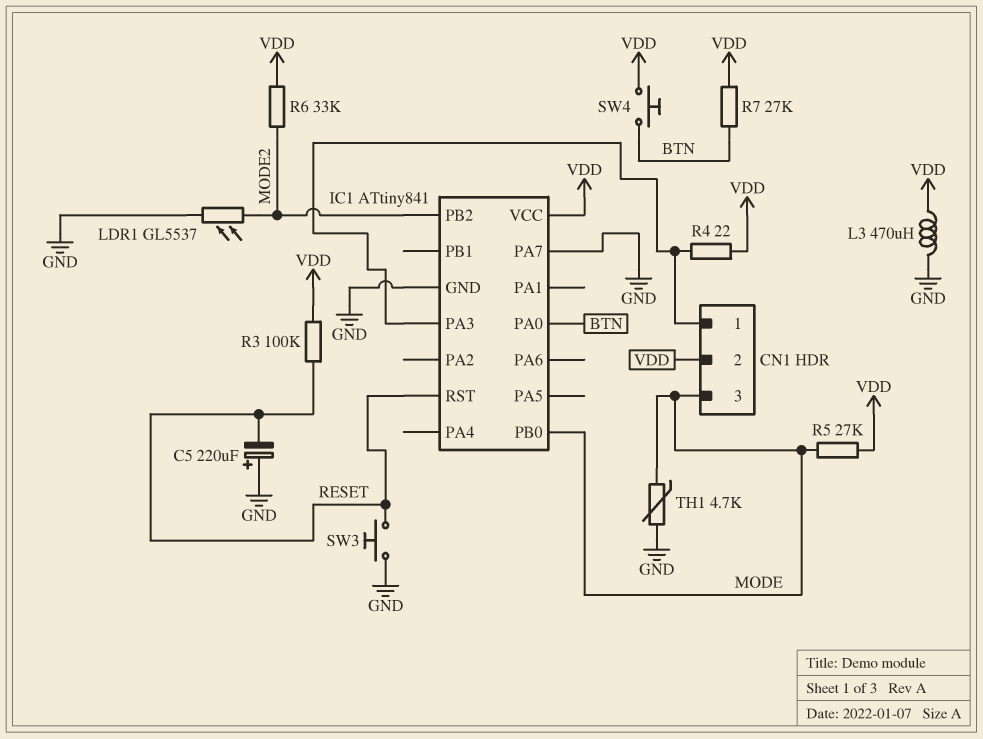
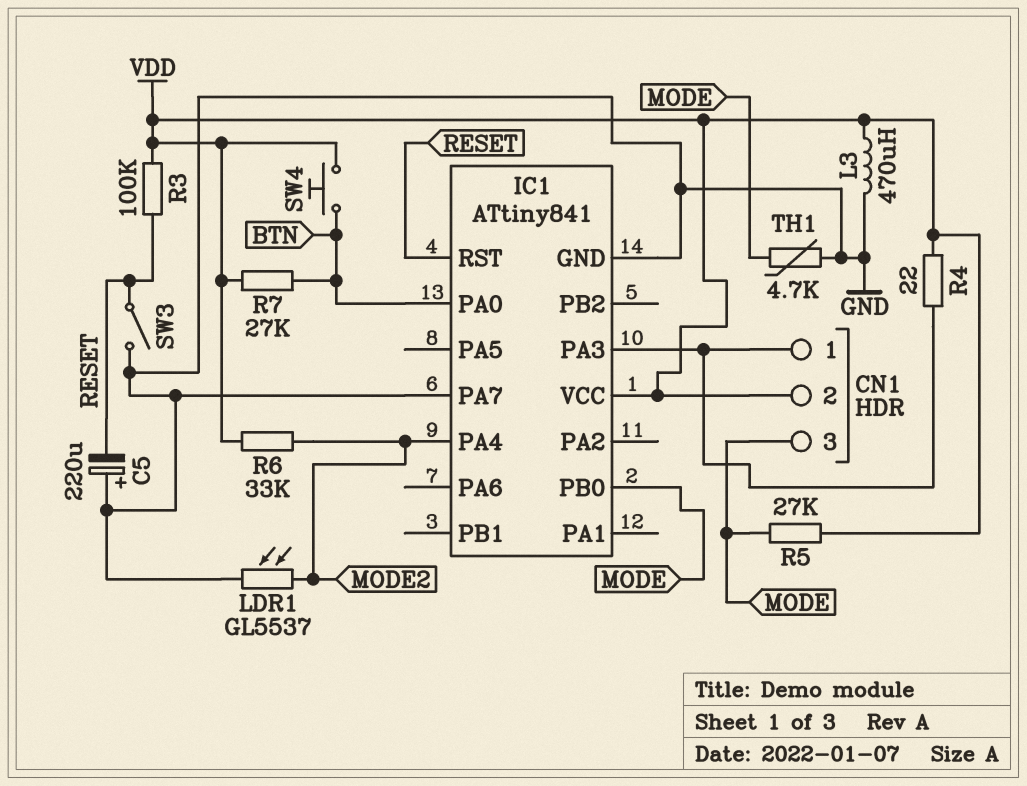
IC1 pin PA4: none -> MODE2
IC1 pin PB2: MODE2 -> none
SW3: button (GND, RESET) -> switch (GND, RESET)

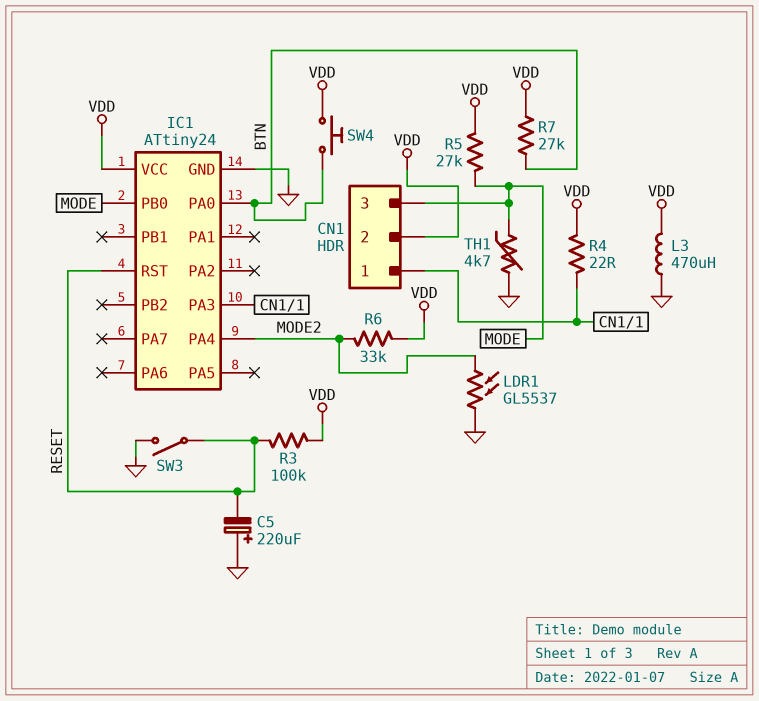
IC1: ATtiny841 -> ATtiny24
IC1 pin PA7: GND -> none

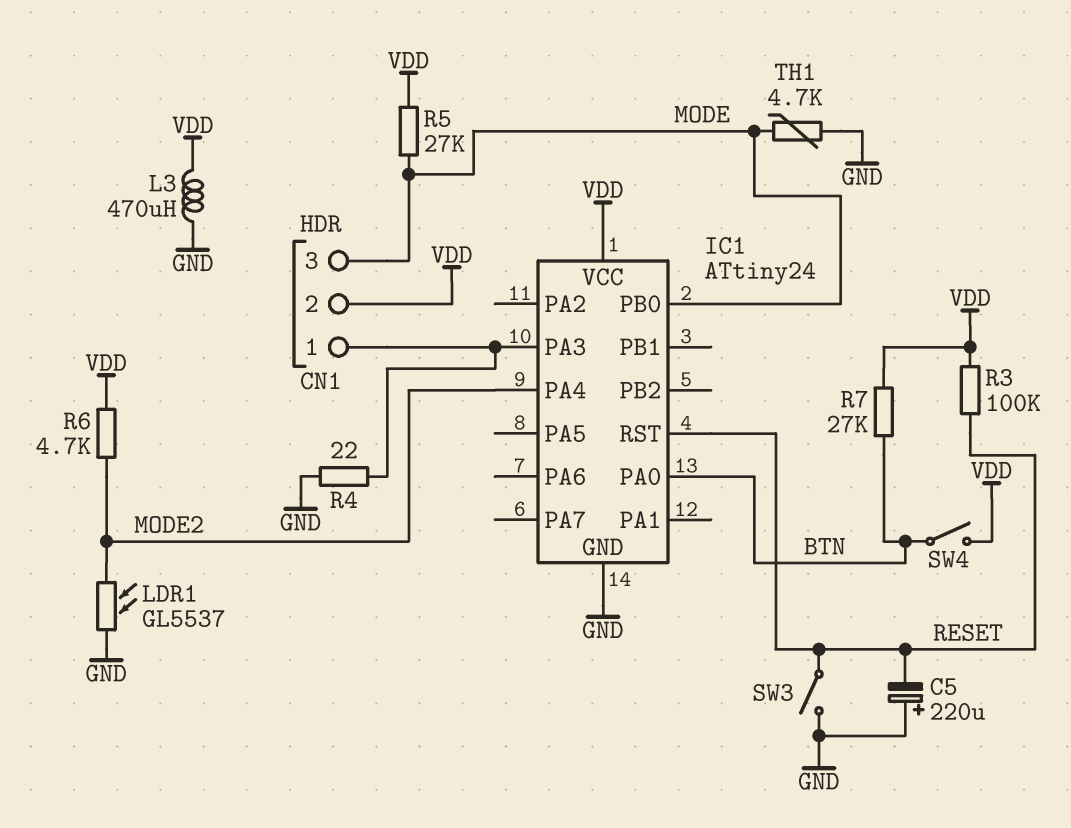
R4: 22 (CN1/1, VDD) -> 22 (CN1/1, GND)
R6: 33k (MODE2, VDD) -> 4.7k (MODE2, VDD)
SW4: button (BTN, VDD) -> switch (BTN, VDD)

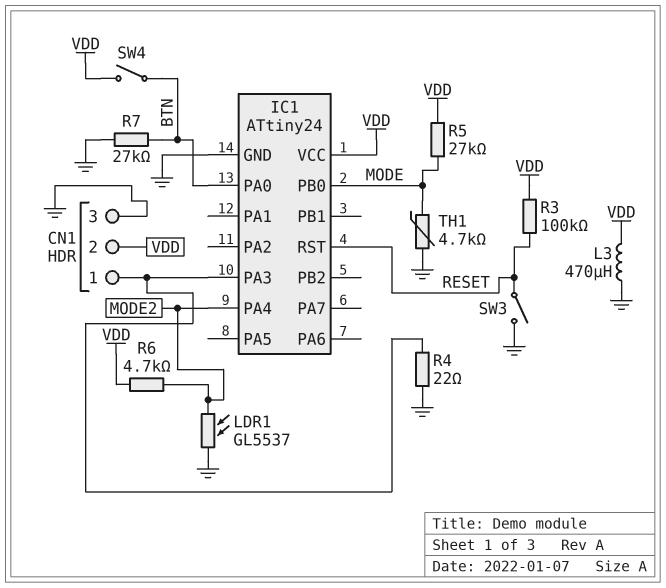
C5: 220uF (plus GND, minus RESET) -> none
CN1 pin 3: MODE -> GND
R7: 27k (BTN, VDD) -> 27k (BTN, GND)

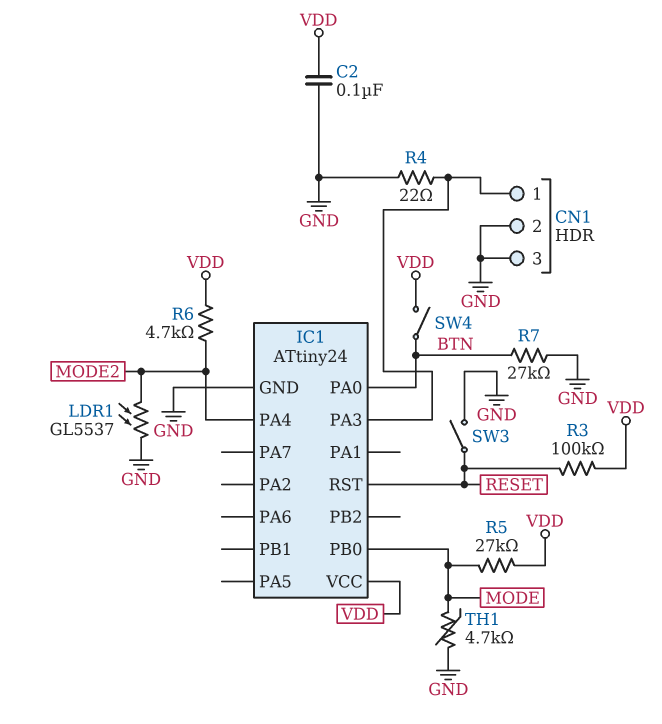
C2: none -> 100nF (GND, VDD)
CN1 pin 2: VDD -> GND
L3: 470uH (GND, VDD) -> none

